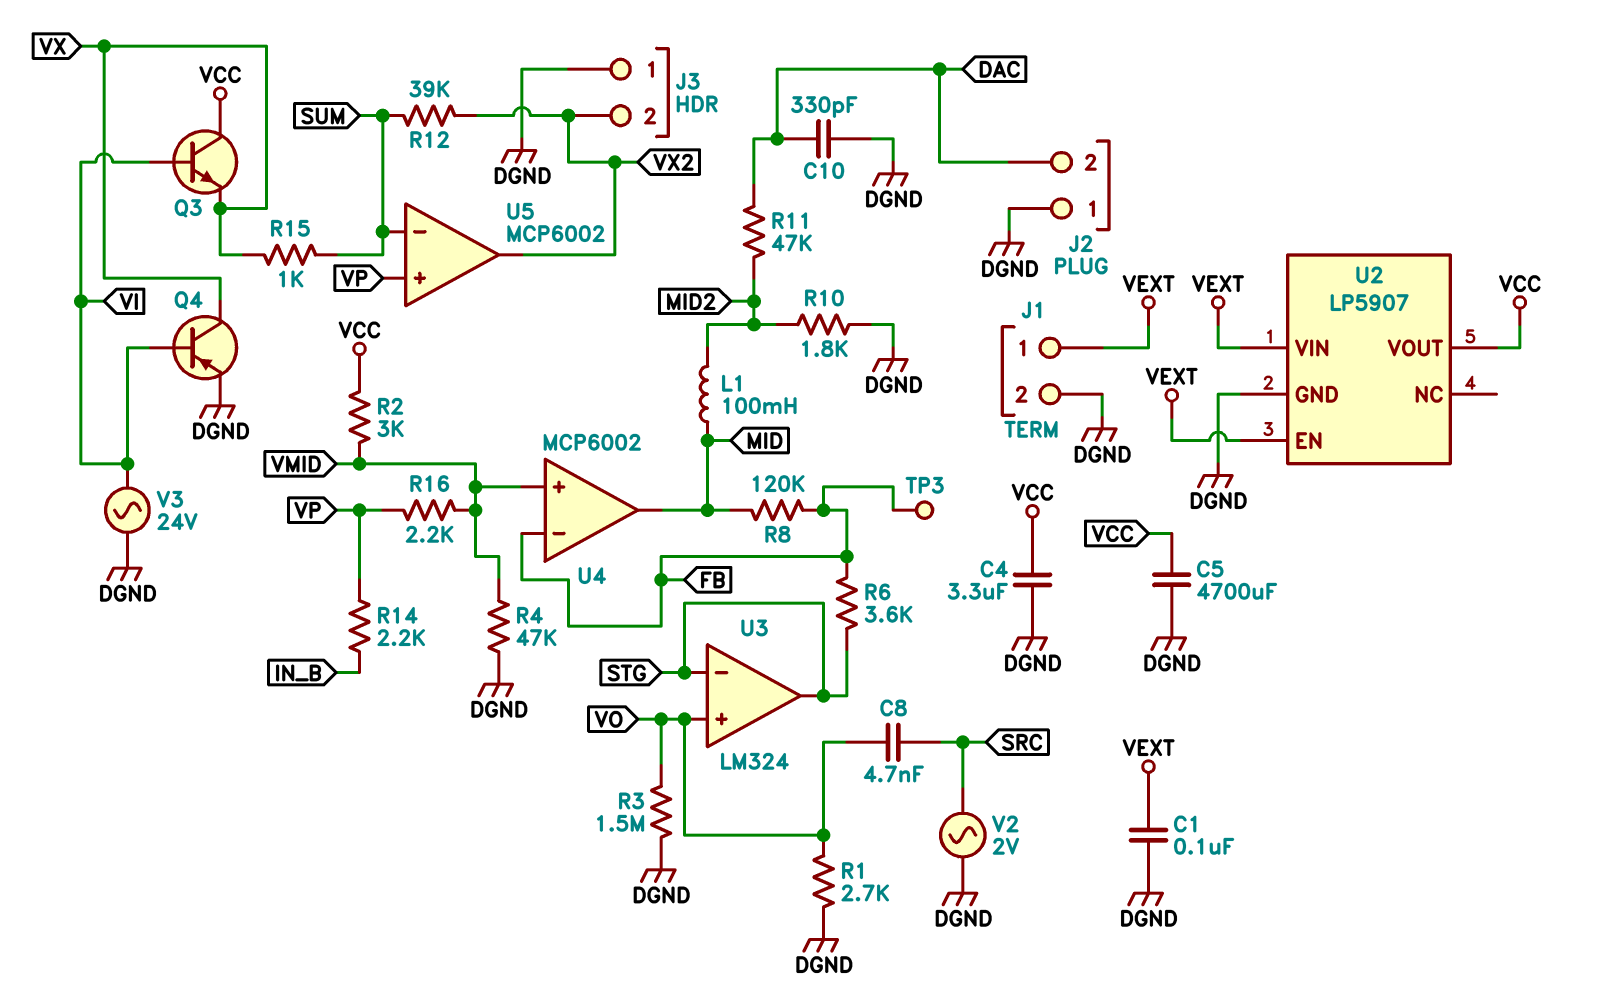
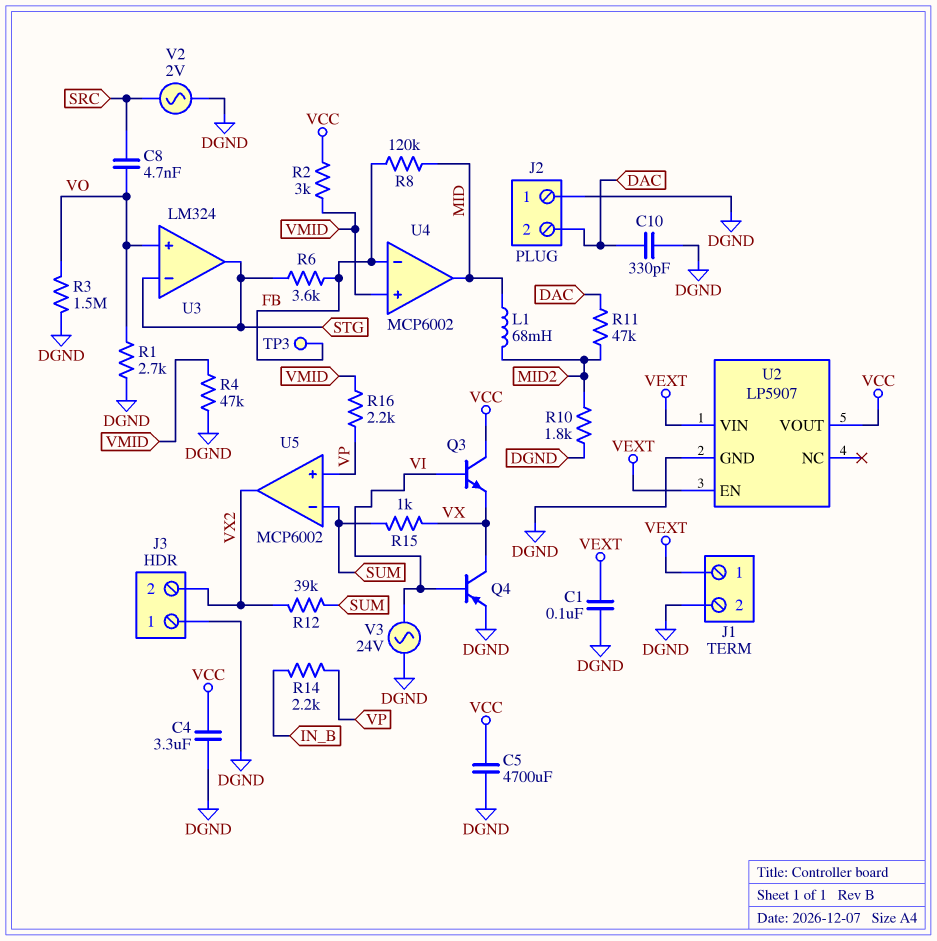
L1: 100mH (MID, MID2) -> 68mH (MID, MID2)

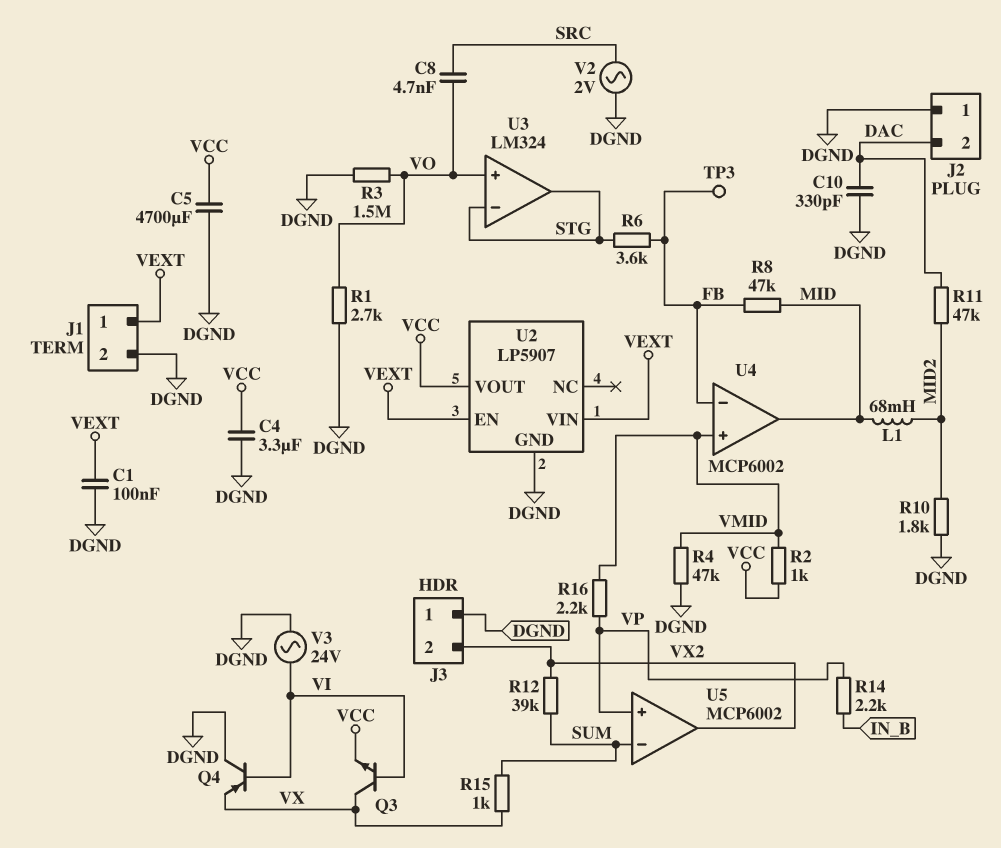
Q3: NPN (B VI, C VCC, E VX) -> NPN (B VI, C VX, E VCC)
Q4: PNP (B VI, C VX, E DGND) -> PNP (B VI, C DGND, E VX)
R2: 3k (VCC, VMID) -> 1k (VCC, VMID)
R8: 120k (FB, MID) -> 47k (FB, MID)

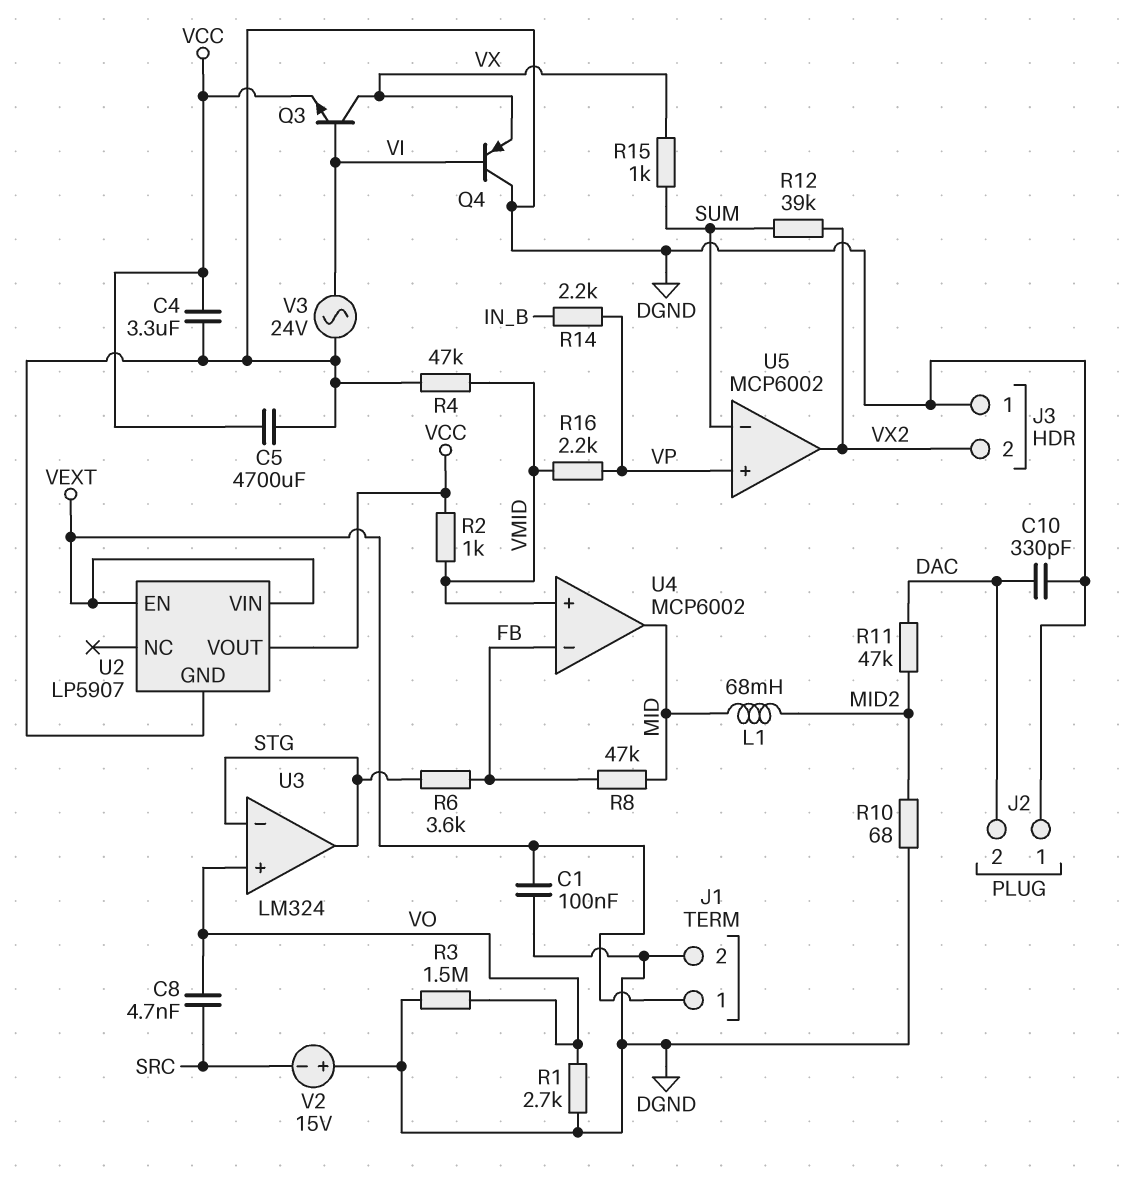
R10: 1.8k (DGND, MID2) -> 68 (DGND, MID2)
TP3: test point (FB) -> none
V2: AC 2V (DGND, SRC) -> 15V (plus DGND, minus SRC)

